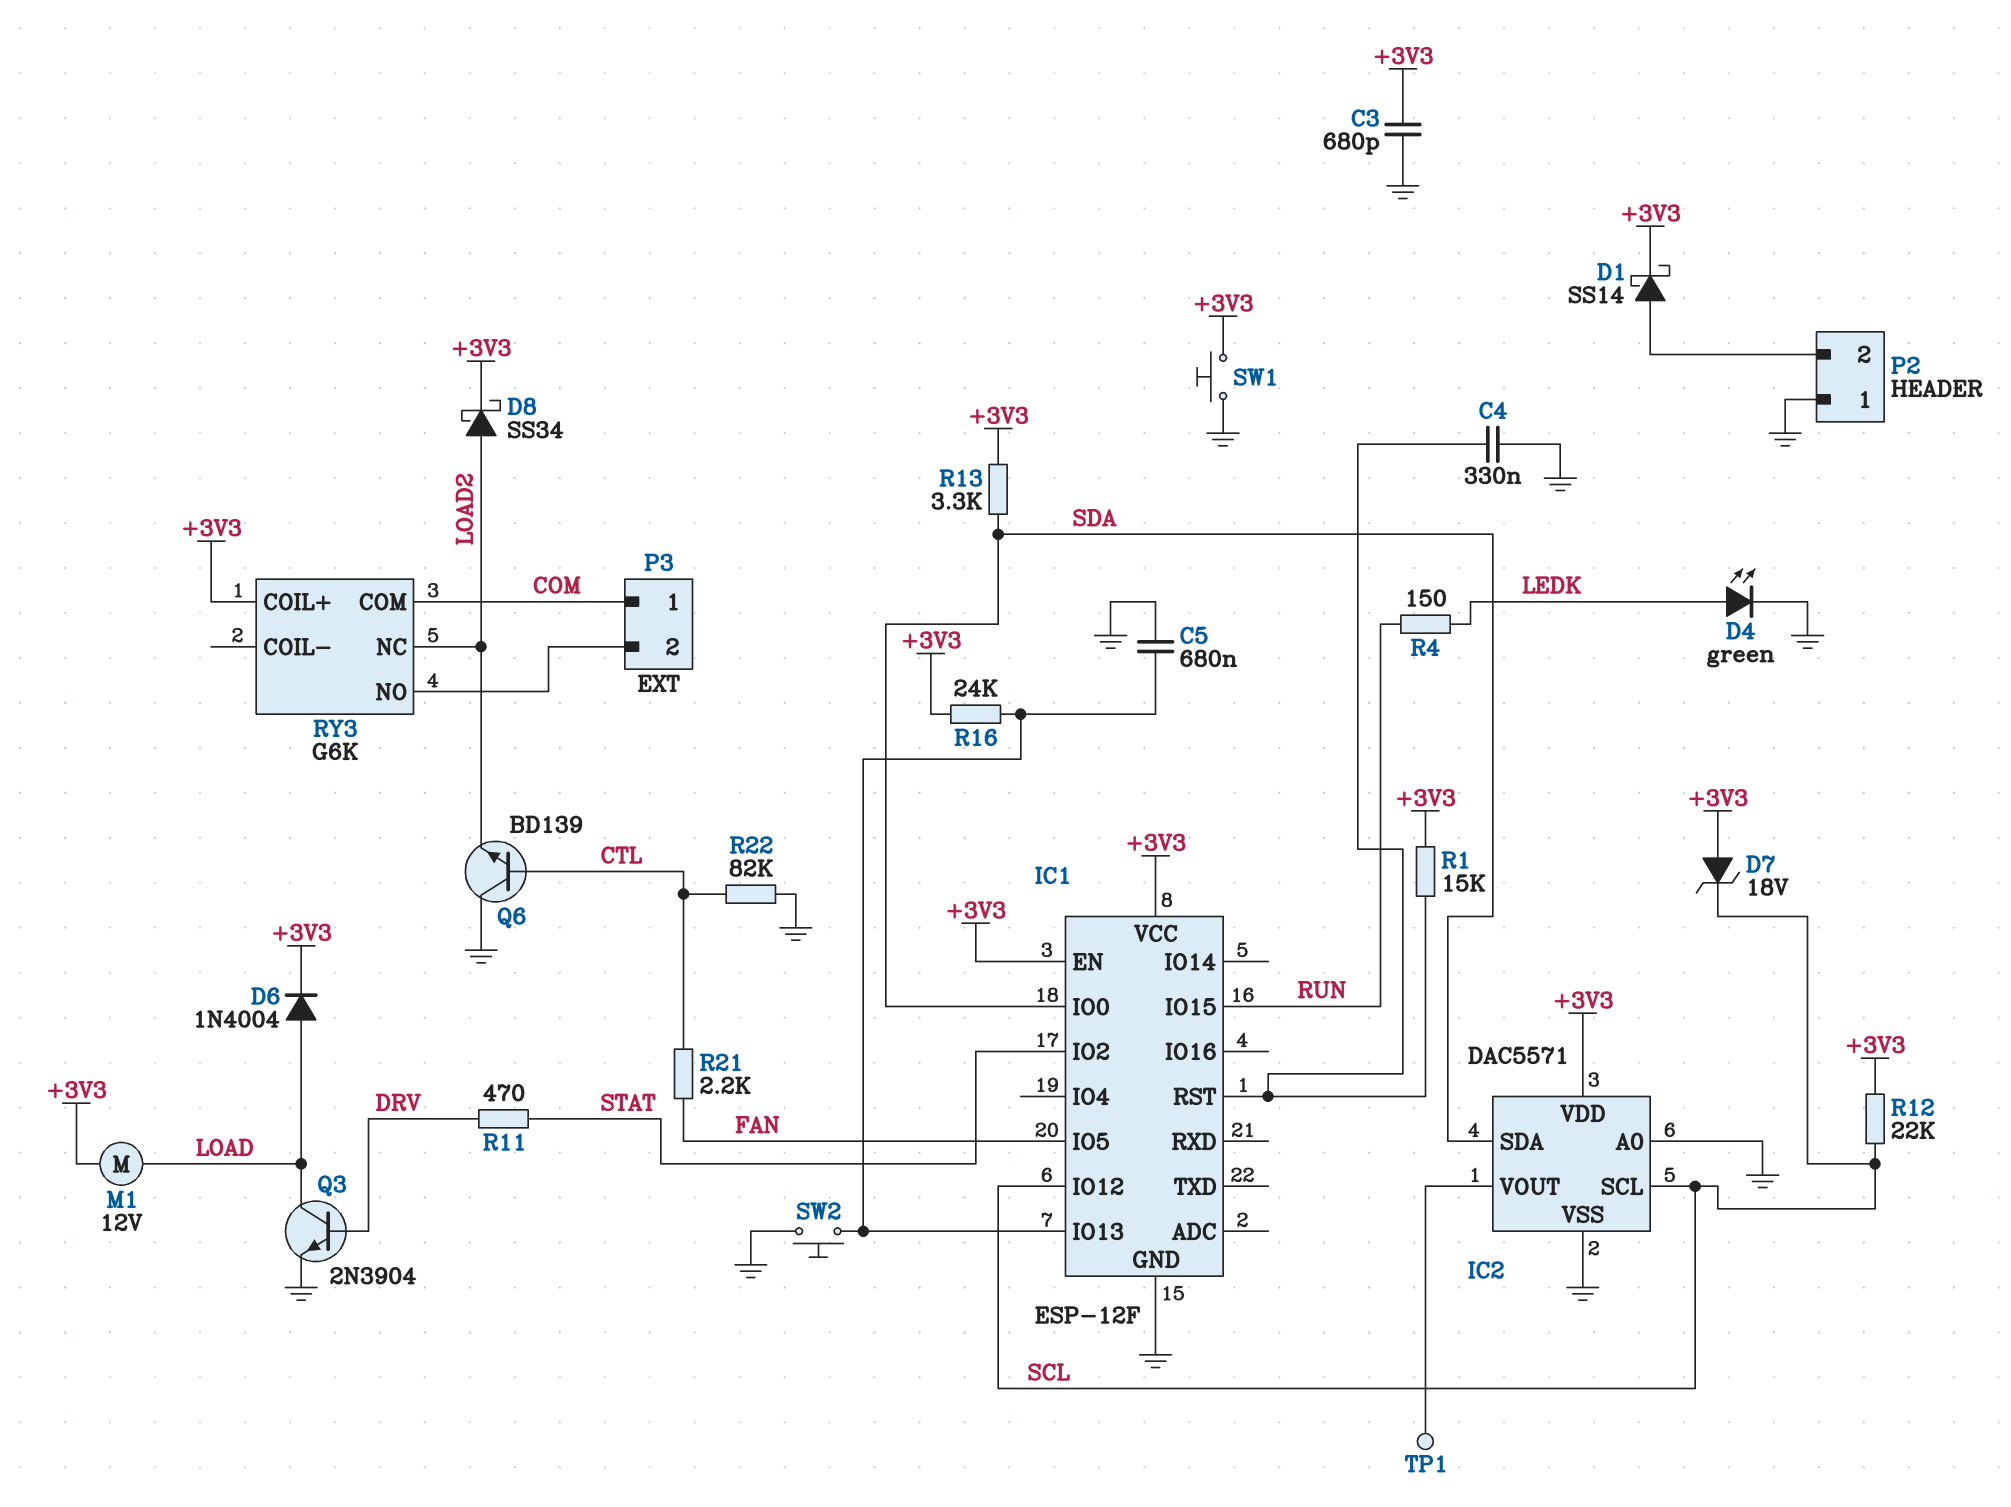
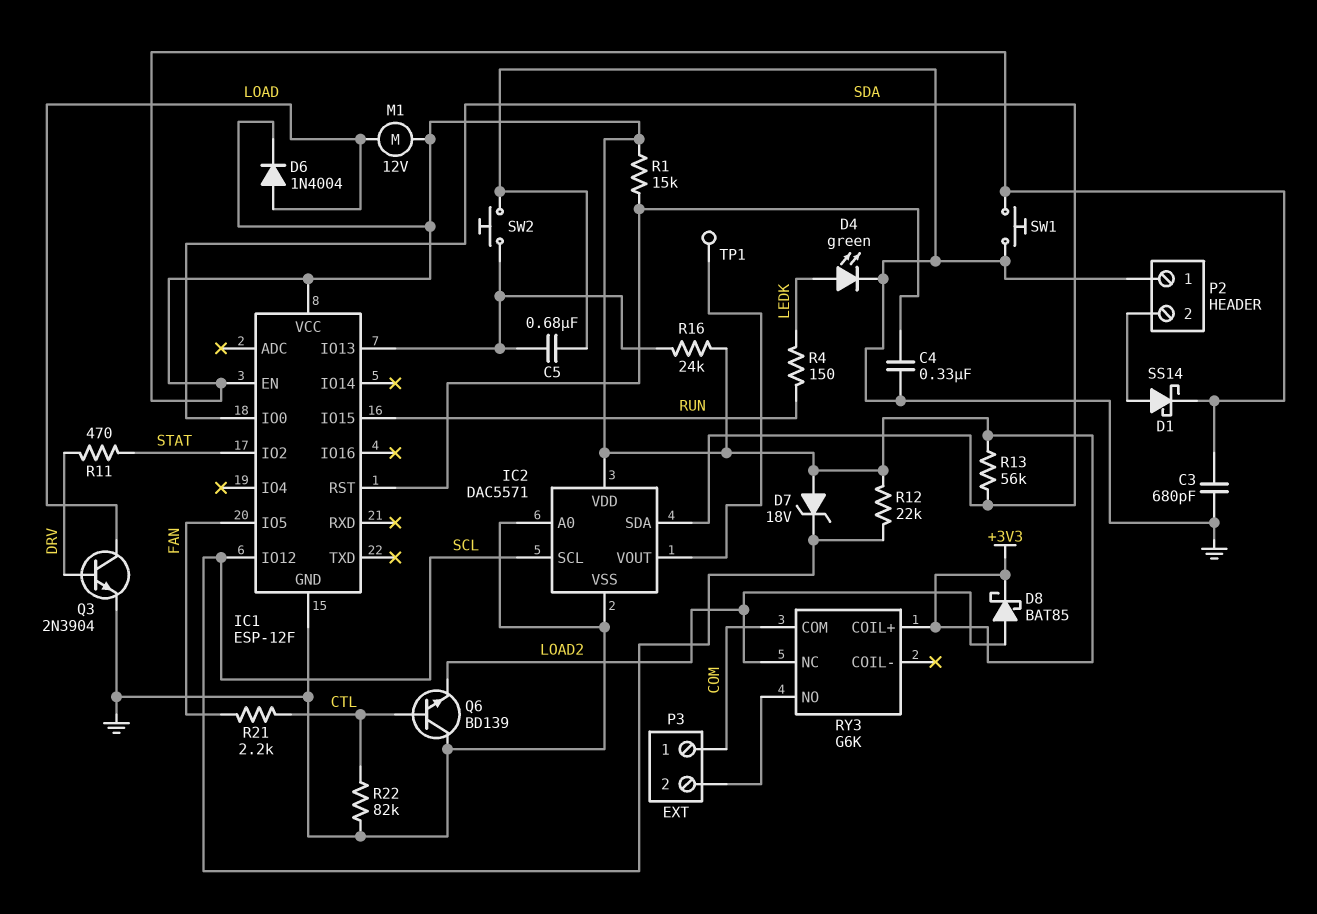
D8: schottky SS34 (A LOAD2, K +3V3) -> schottky BAT85 (A LOAD2, K +3V3)
R13: 3.3k (+3V3, SDA) -> 56k (+3V3, SDA)

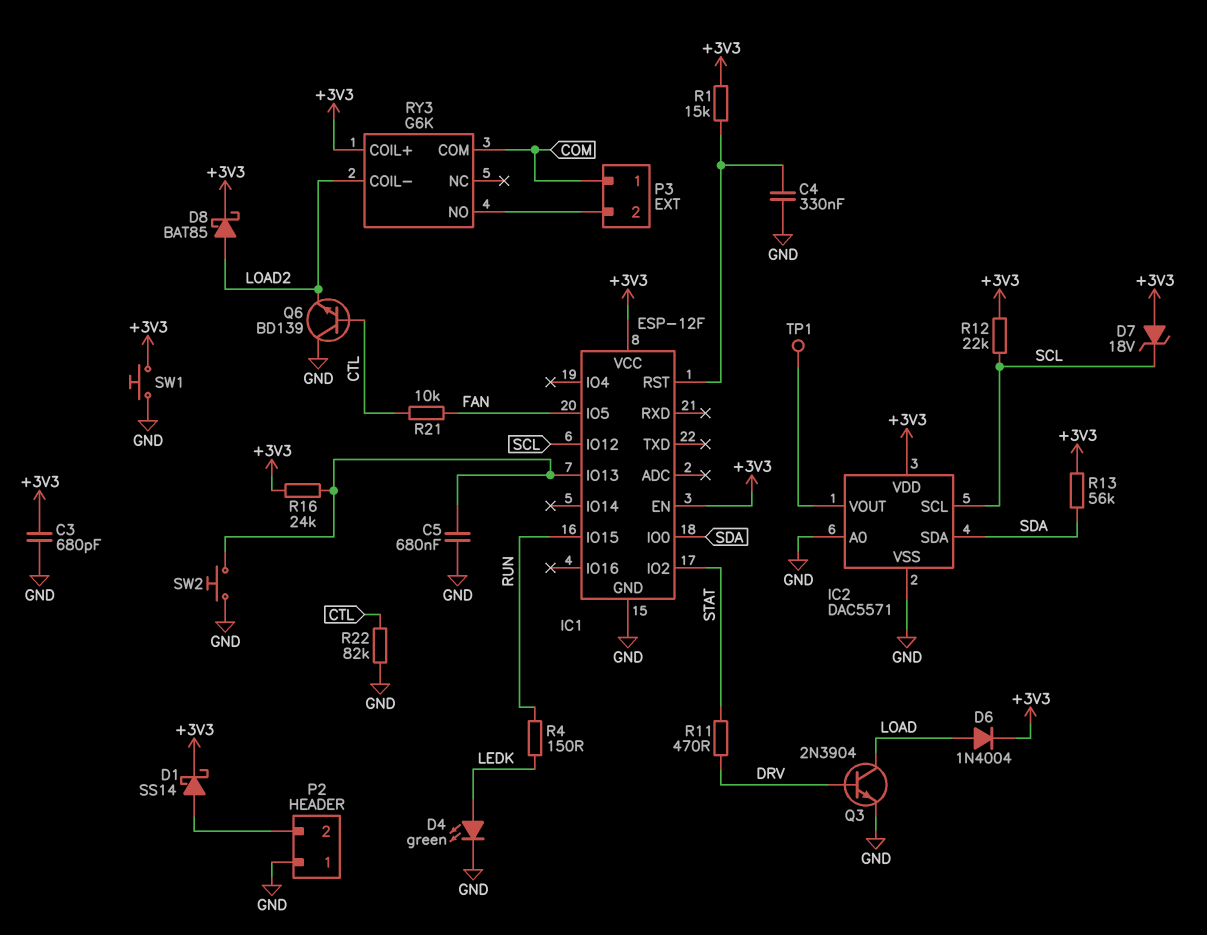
M1: motor 12V (+3V3, LOAD) -> none
R21: 2.2k (CTL, FAN) -> 10k (CTL, FAN)
RY3 pin COIL-: none -> LOAD2
RY3 pin NC: LOAD2 -> none

